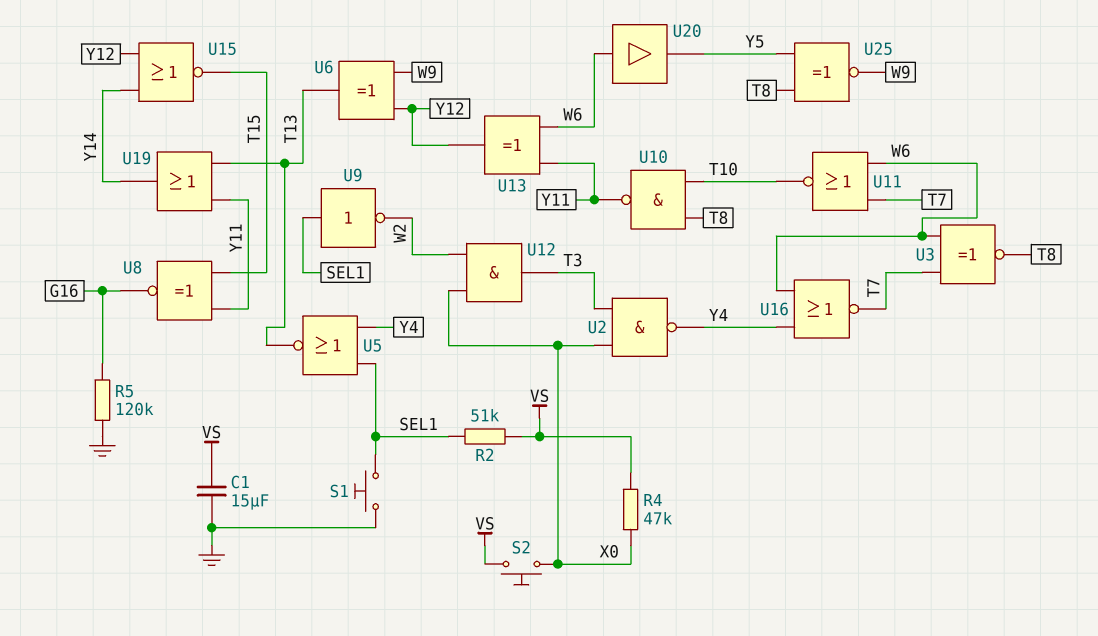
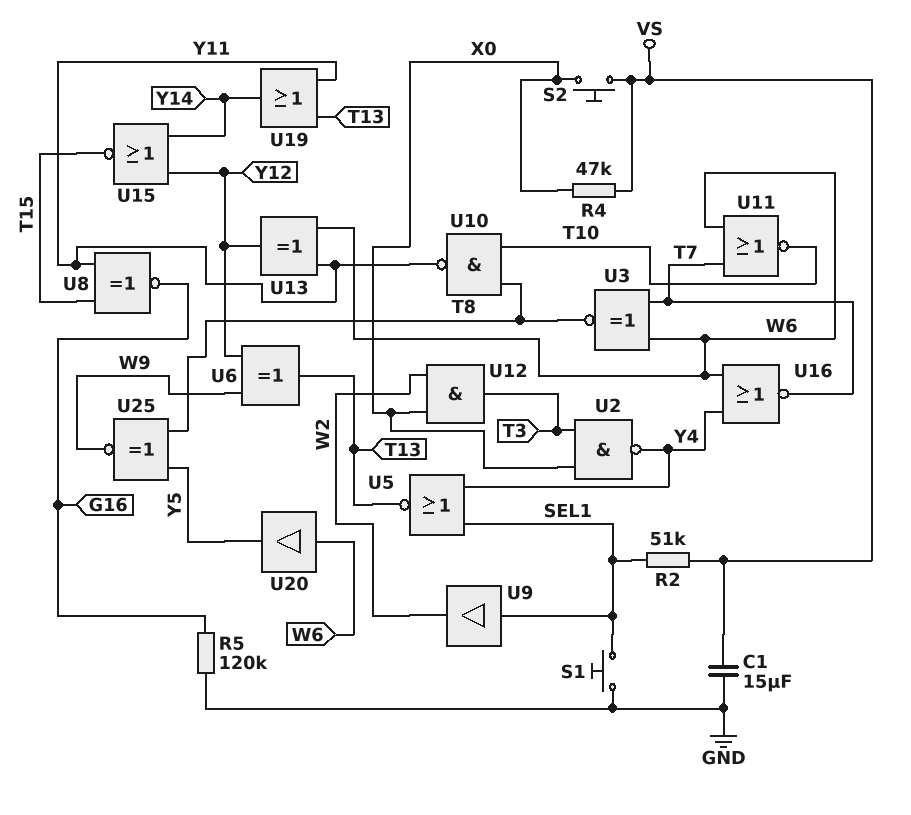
U9: NOT (in SEL1, out W2) -> buffer (in SEL1, out W2)

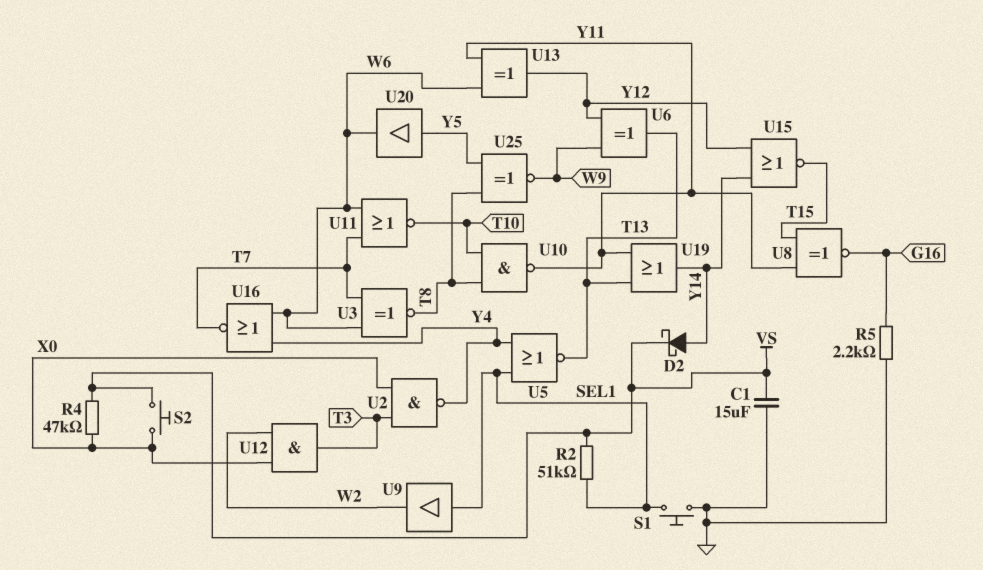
D2: none -> schottky (A Y14, K VS)
R5: 120k (G16, GND) -> 2.2k (G16, GND)
U20: buffer (in W6, out Y5) -> buffer (in Y5, out W6)

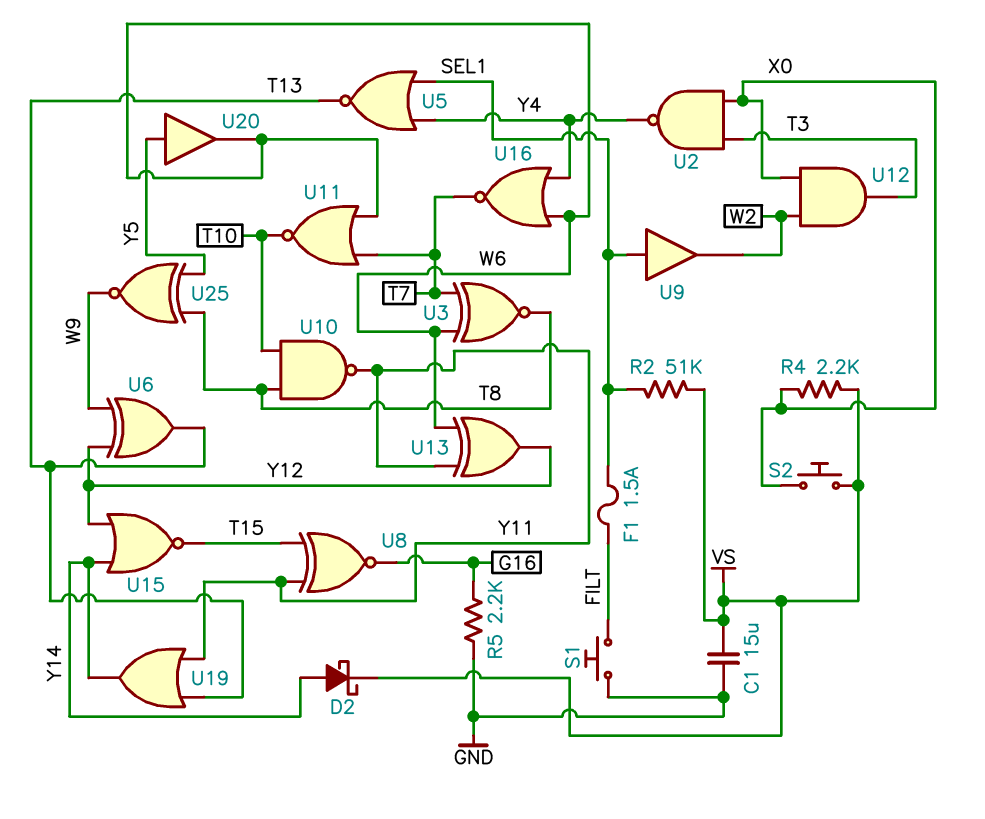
F1: none -> 1.5A (FILT, SEL1)
R4: 47k (VS, X0) -> 2.2k (VS, X0)
S1: button (GND, SEL1) -> button (FILT, GND)

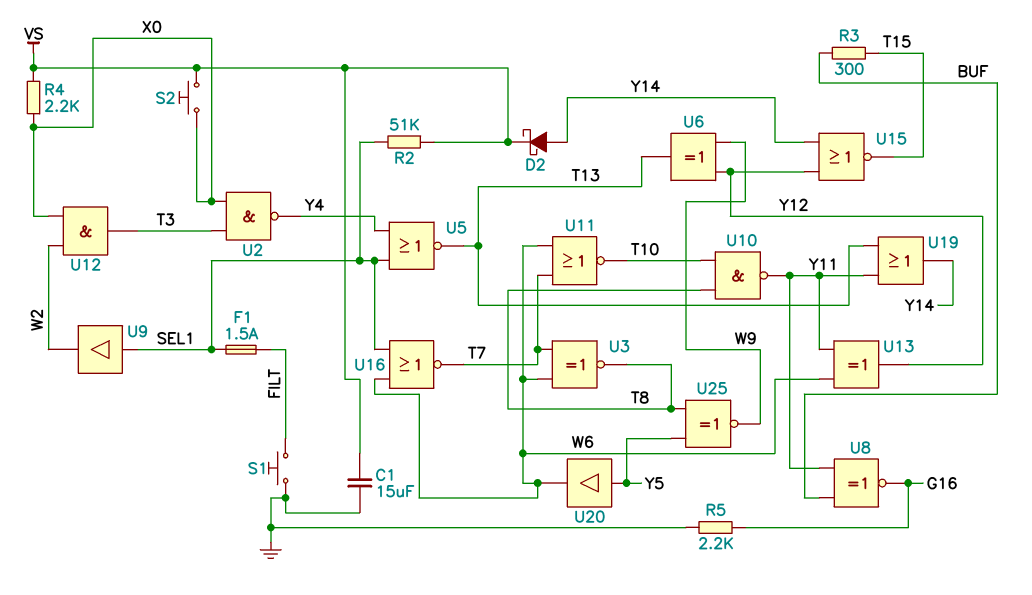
R3: none -> 300 (BUF, T15)
U8: XNOR (in T15, in Y11, out G16) -> XNOR (in BUF, in Y11, out G16)
U16: NOR (in W6, in Y4, out T7) -> NOR (in SEL1, in W6, out T7)

